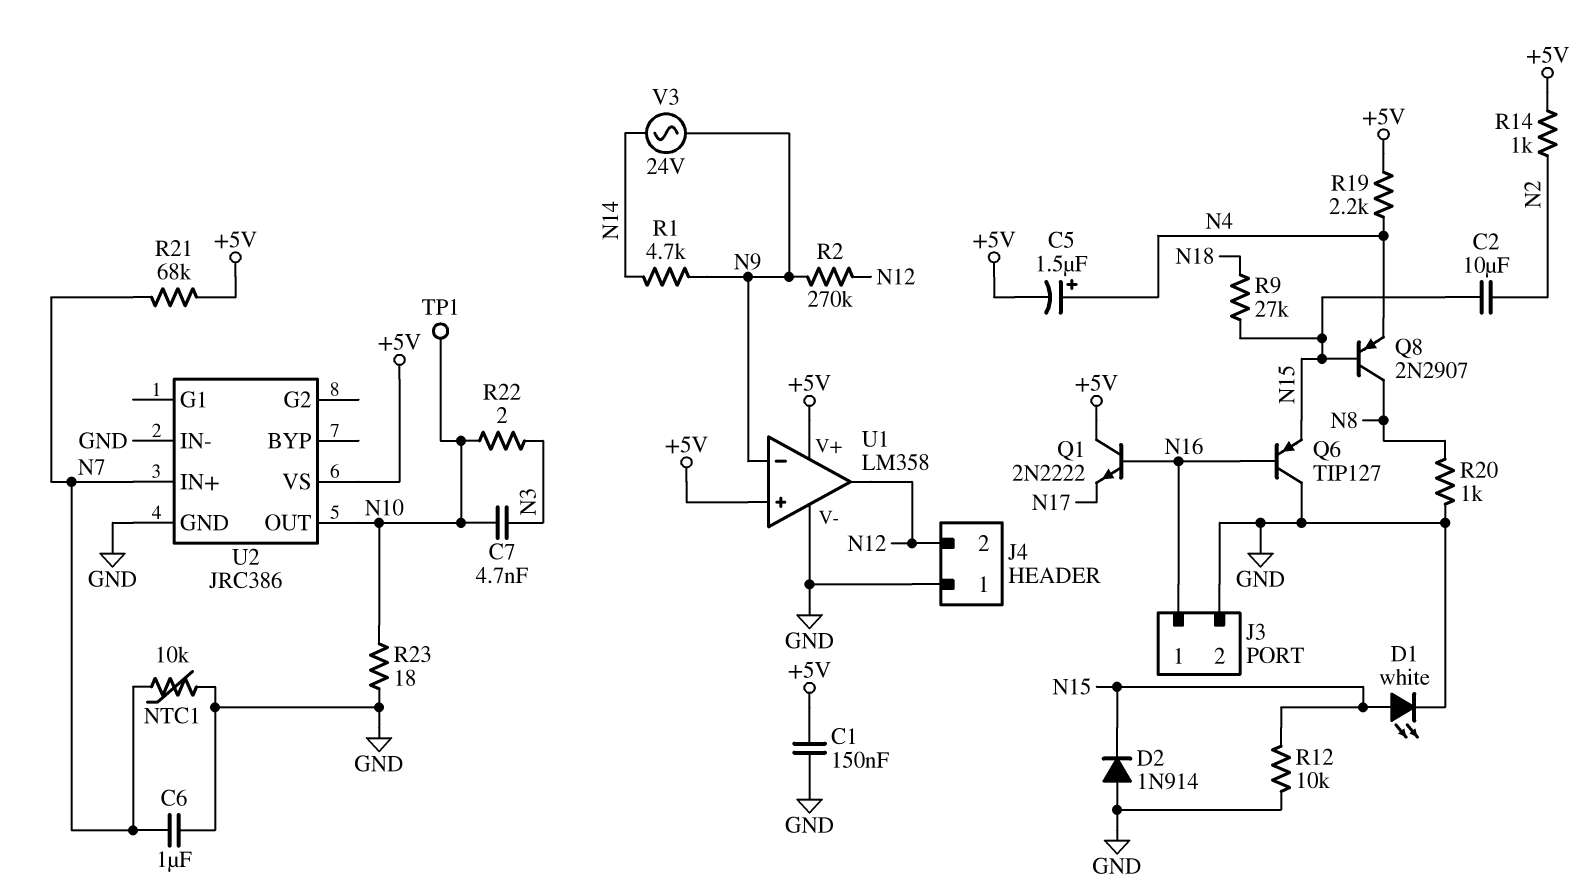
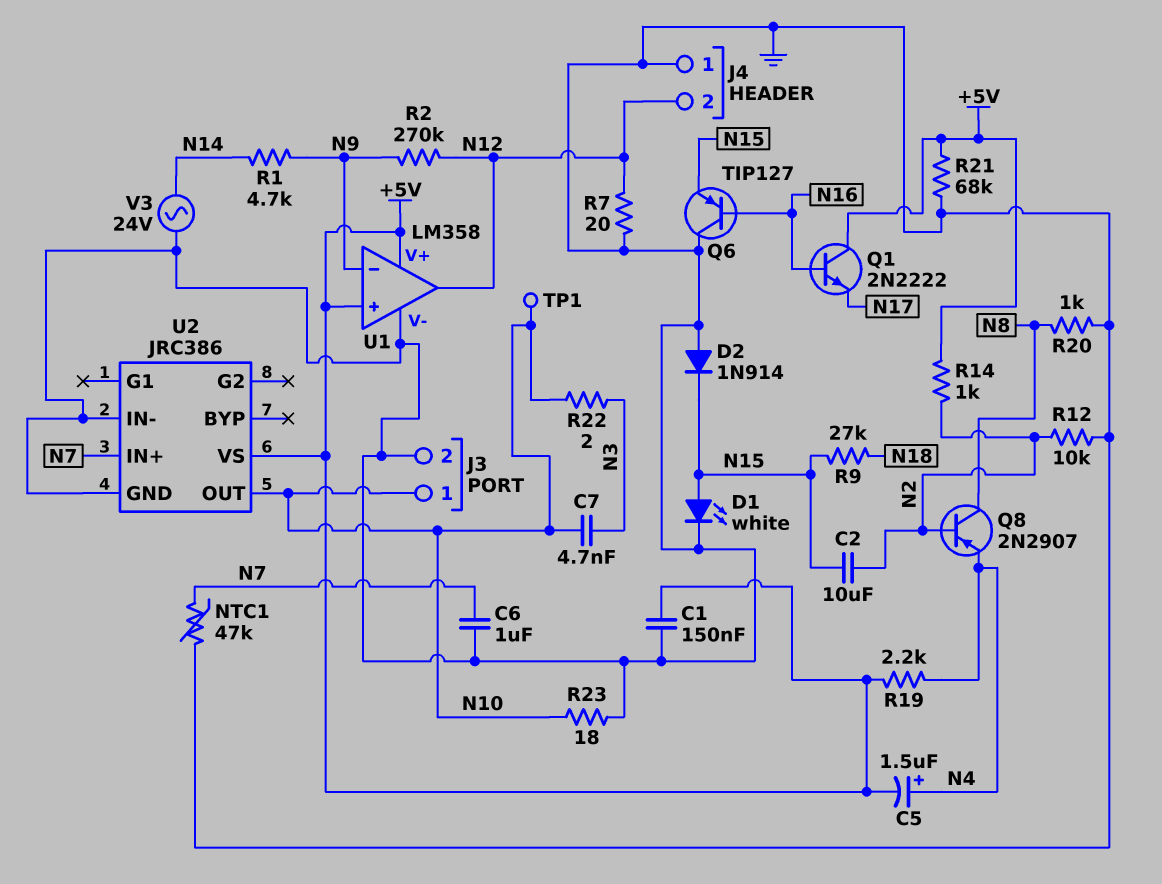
J3 pin 1: N16 -> N10
NTC1: 10k (GND, N7) -> 47k (GND, N7)
Q8: PNP 2N2907 (B N15, C N8, E N4) -> PNP 2N2907 (B N2, C N8, E N4)
R7: none -> 20 (GND, N12)
R12: 10k (GND, N15) -> 10k (GND, N2)
R21: 68k (+5V, N7) -> 68k (+5V, GND)
V3: AC 24V (N9, N14) -> AC 24V (GND, N14)

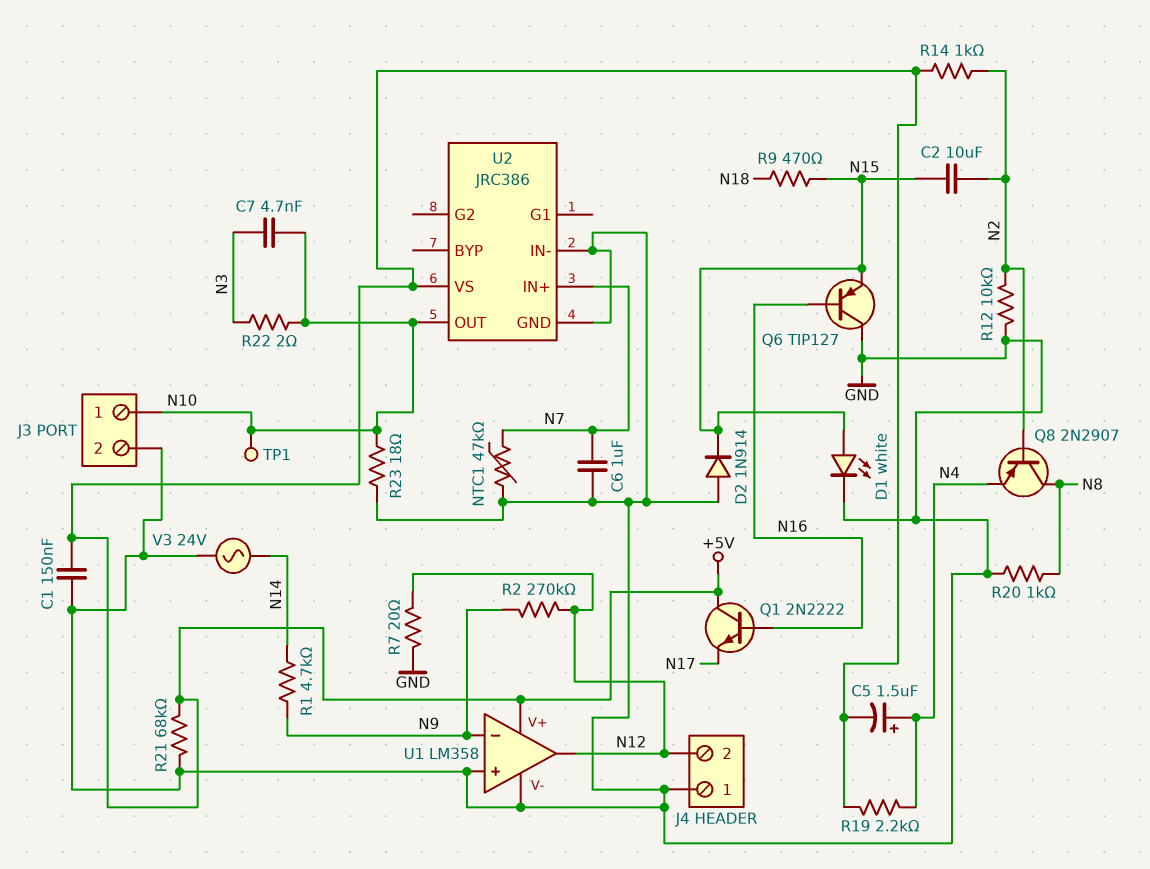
R9: 27k (N15, N18) -> 470 (N15, N18)
U1 pin in+: +5V -> GND

